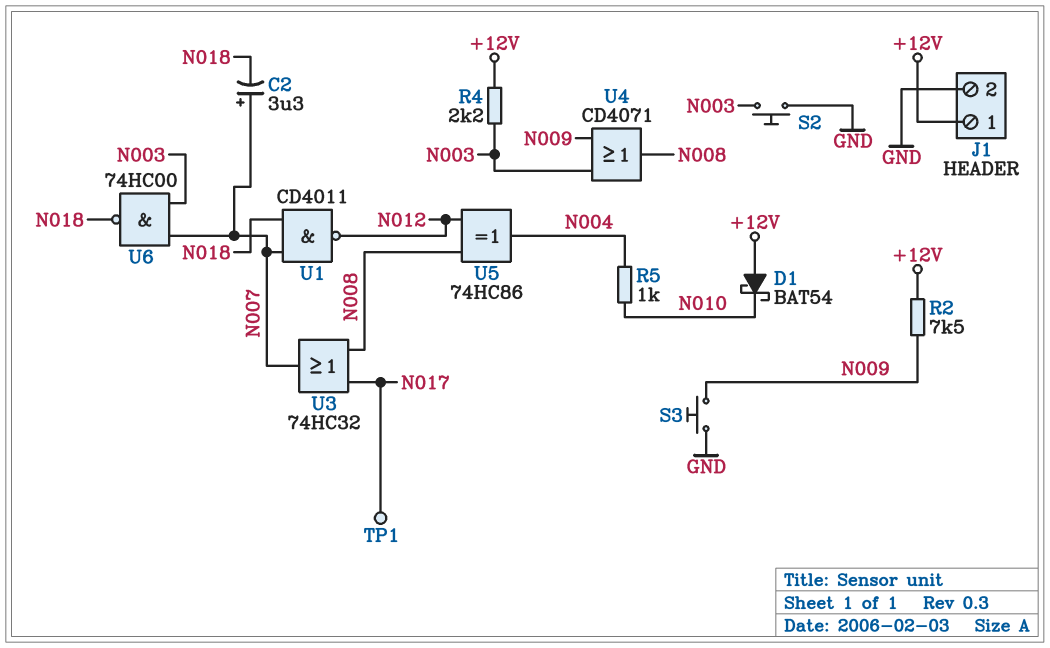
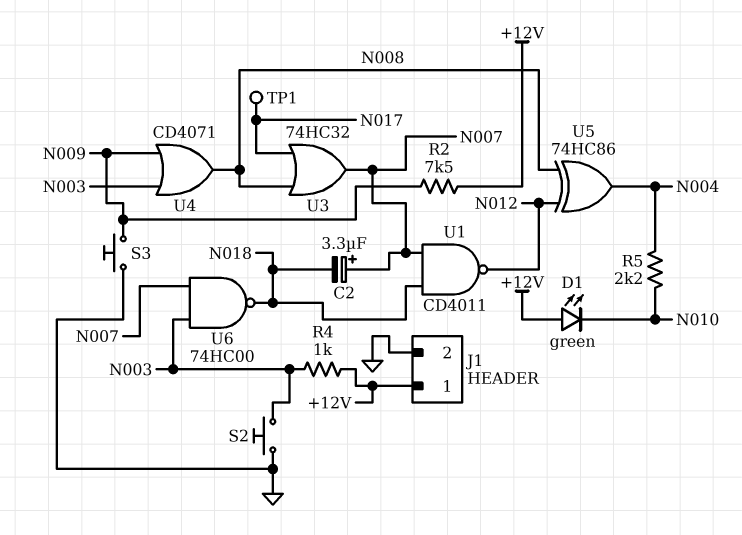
D1: schottky BAT54 (A +12V, K N010) -> LED green (A +12V, K N010)
R4: 2.2k (+12V, N003) -> 1k (+12V, N003)
R5: 1k (N004, N010) -> 2.2k (N004, N010)

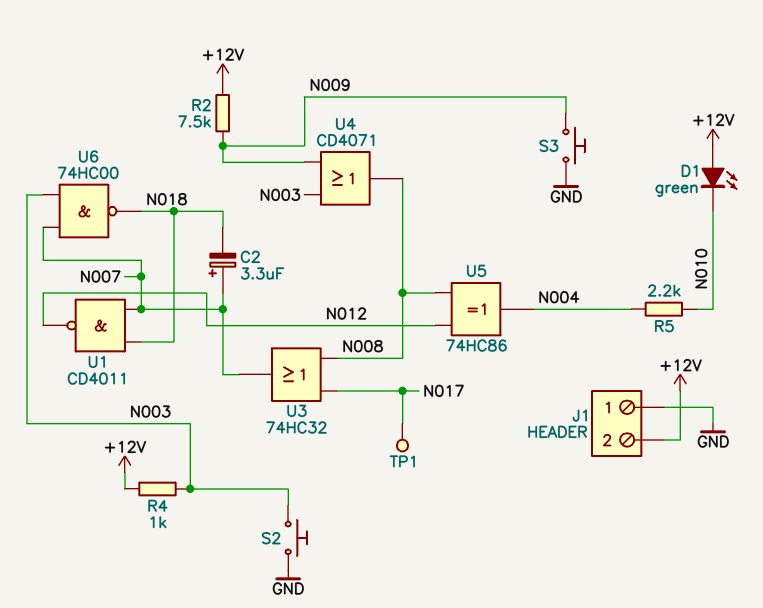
J1 pin 1: +12V -> GND
J1 pin 2: GND -> +12V

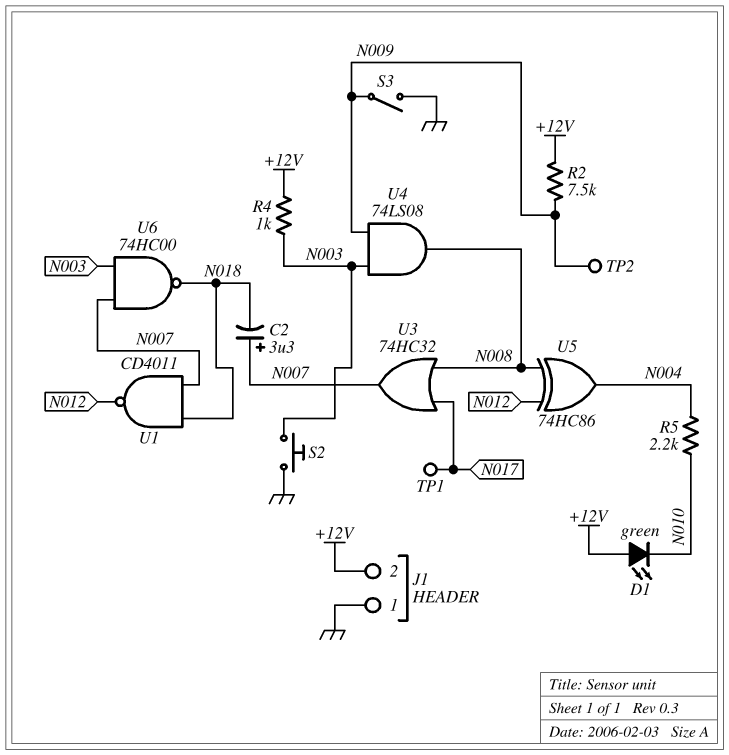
S3: button (GND, N009) -> switch (GND, N009)
TP2: none -> test point (N009)
U4: OR CD4071 (in N003, in N009, out N008) -> AND 74LS08 (in N003, in N009, out N008)

